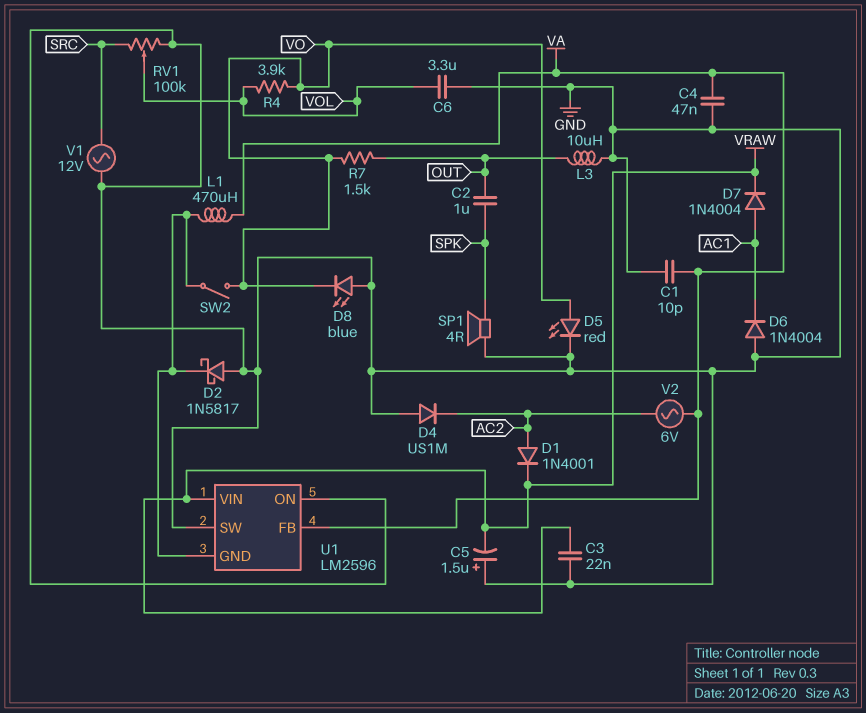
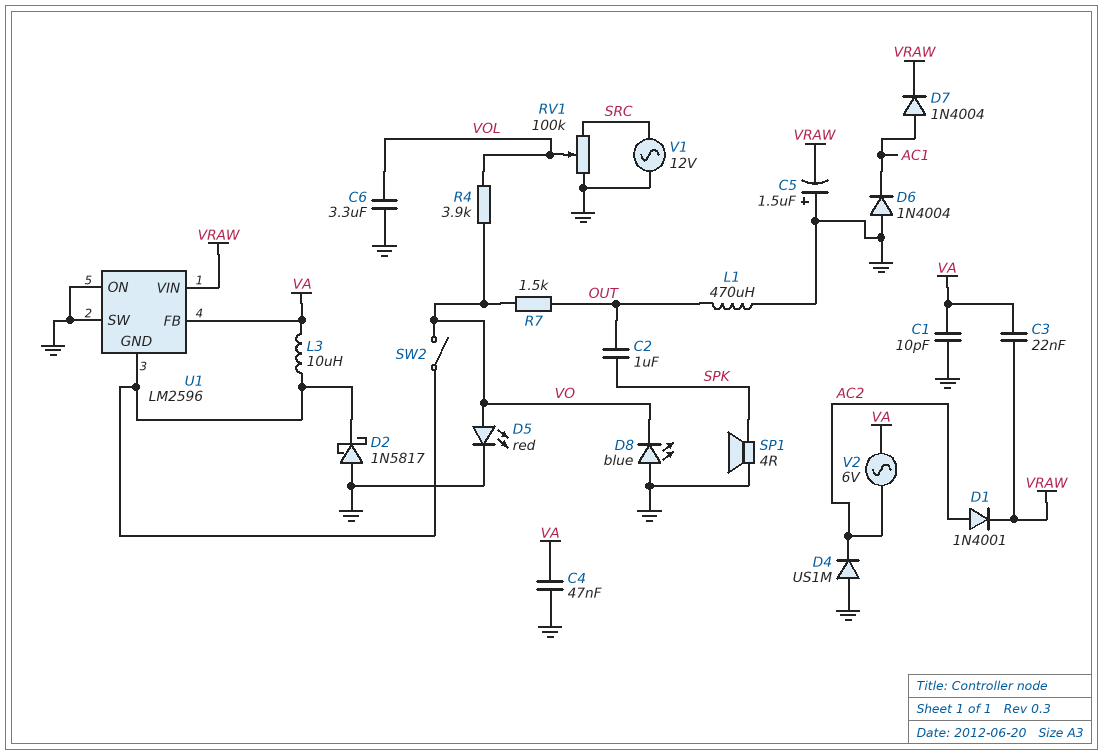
C3: 22nF (GND, VRAW) -> 22nF (VA, VRAW)
L1: 470uH (U1/GND, VA) -> 470uH (GND, OUT)
L3: 10uH (GND, OUT) -> 10uH (U1/GND, VA)

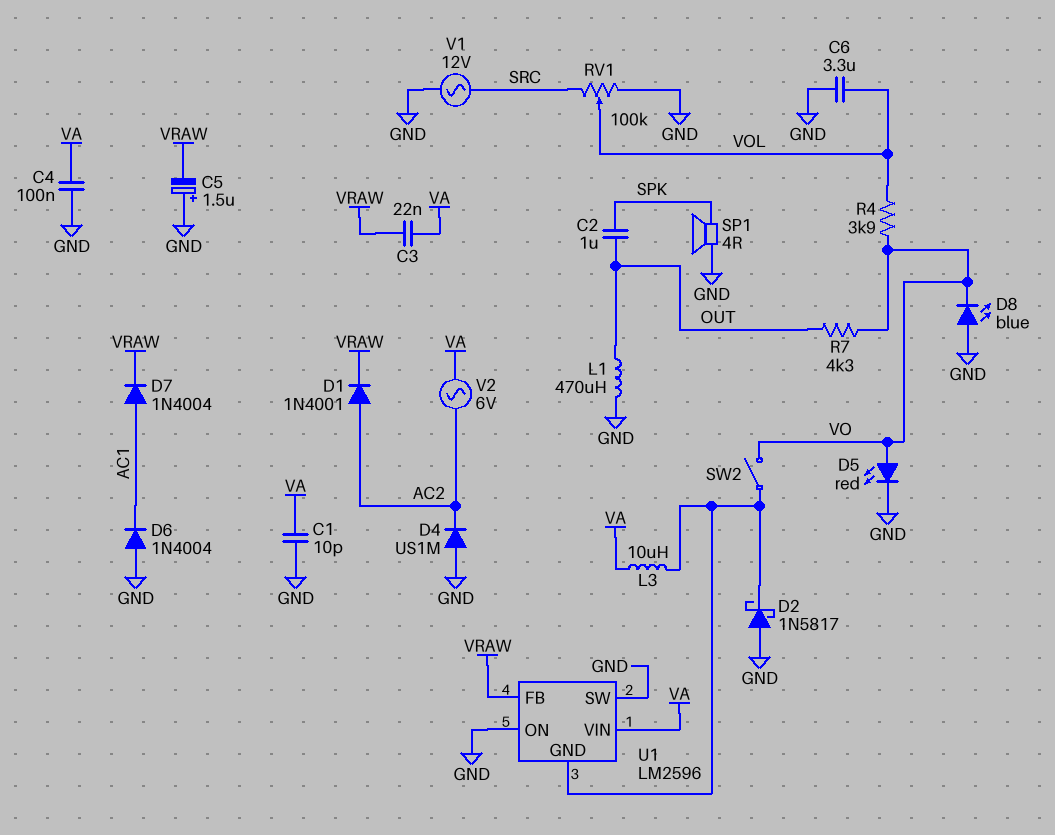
C4: 47nF (GND, VA) -> 100nF (GND, VA)
R7: 1.5k (OUT, VO) -> 4.3k (OUT, VO)
U1 pin FB: VA -> VRAW
U1 pin VIN: VRAW -> VA

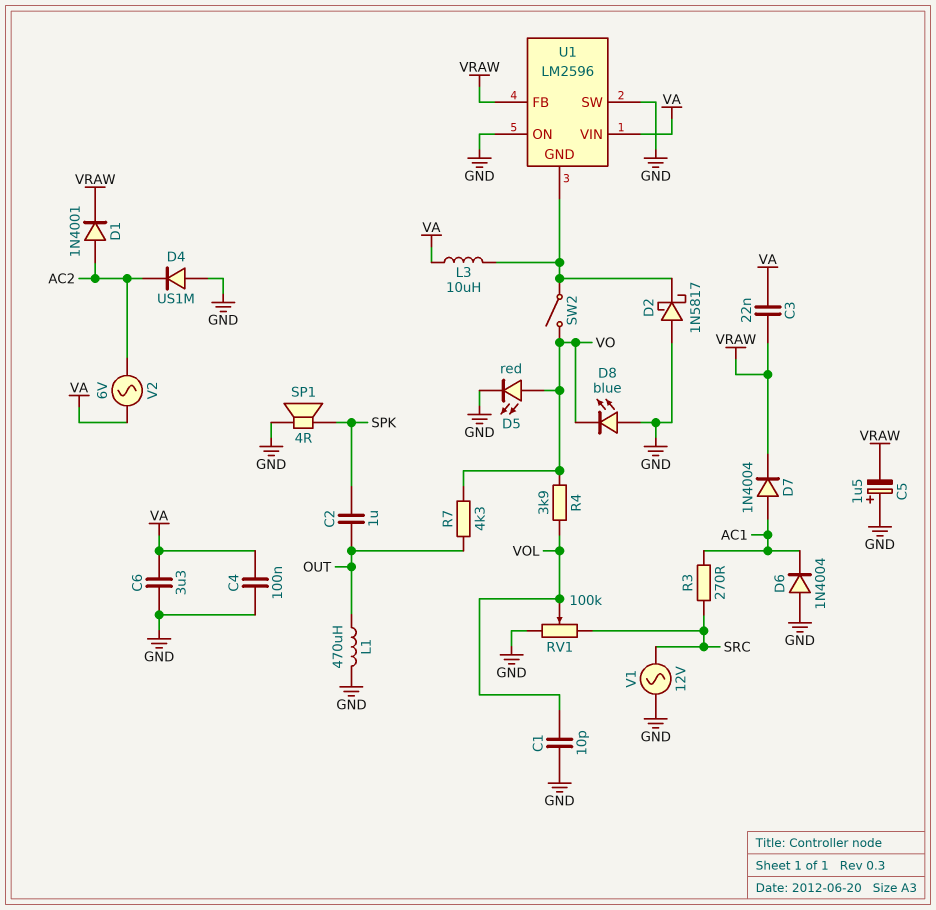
C1: 10pF (GND, VA) -> 10pF (GND, VOL)
C6: 3.3uF (GND, VOL) -> 3.3uF (GND, VA)
R3: none -> 270 (AC1, SRC)

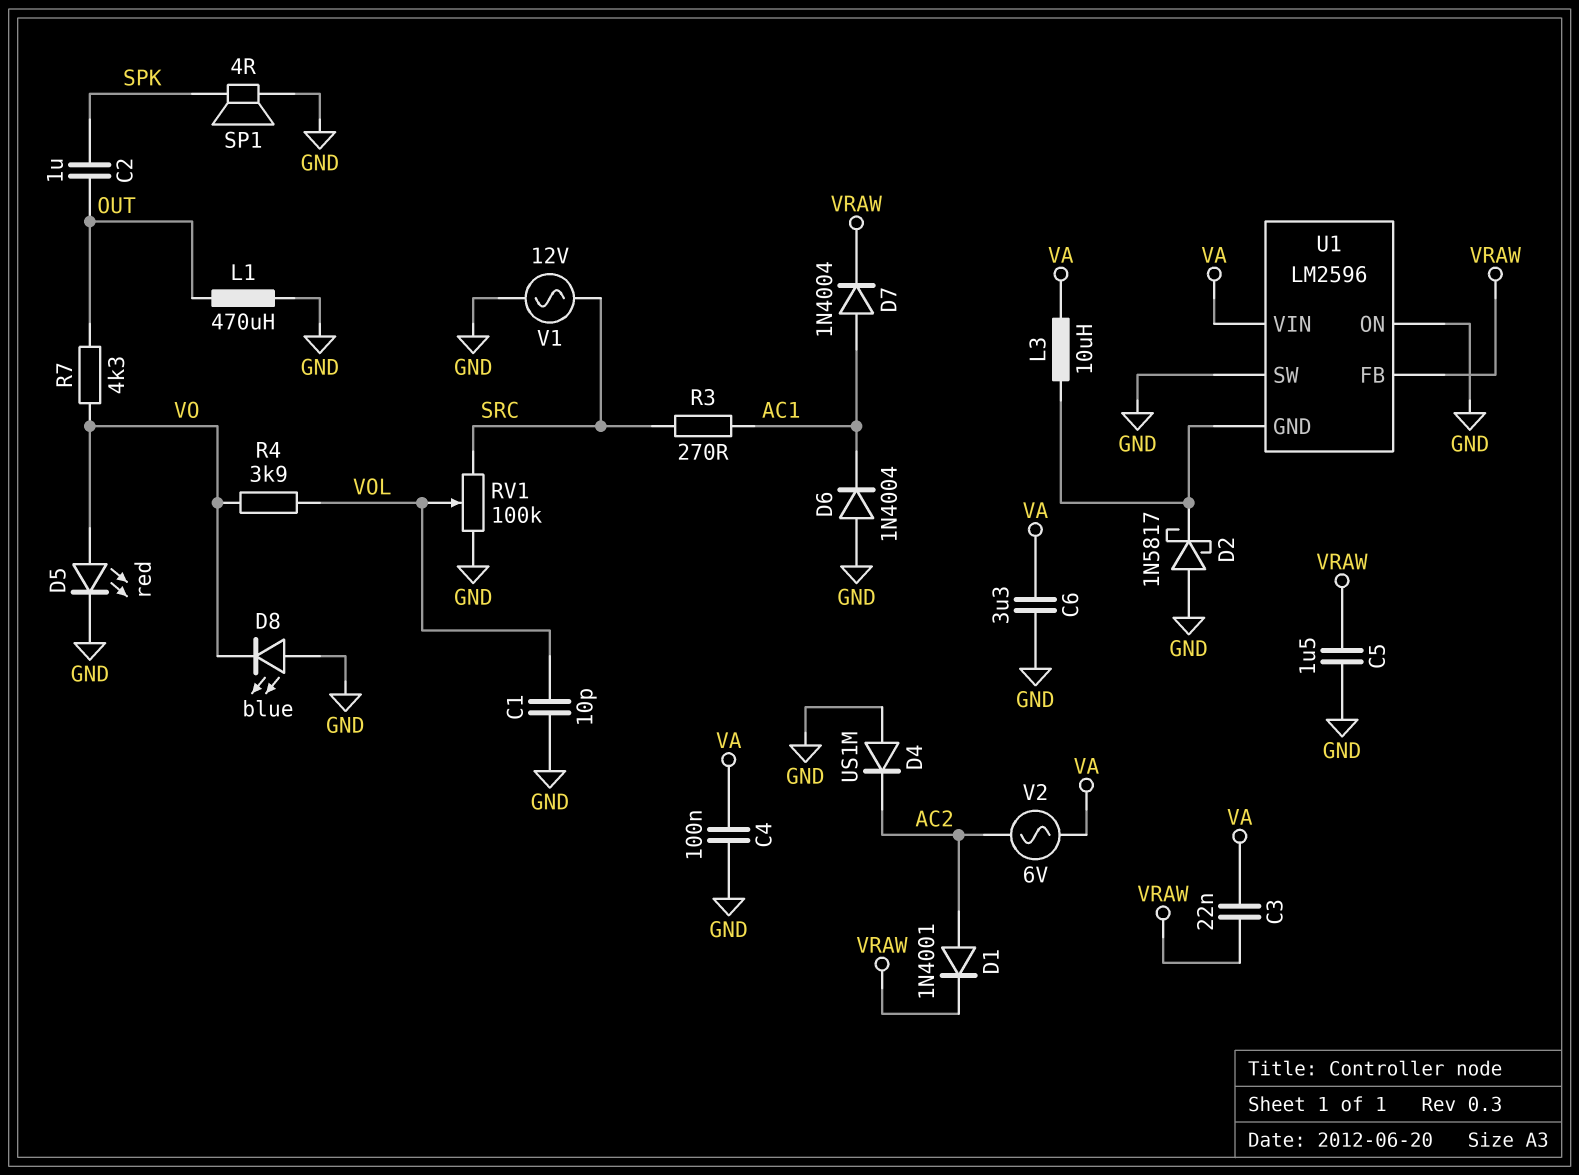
C5: 1.5uF (plus GND, minus VRAW) -> 1.5uF (GND, VRAW)
SW2: switch (U1/GND, VO) -> none

